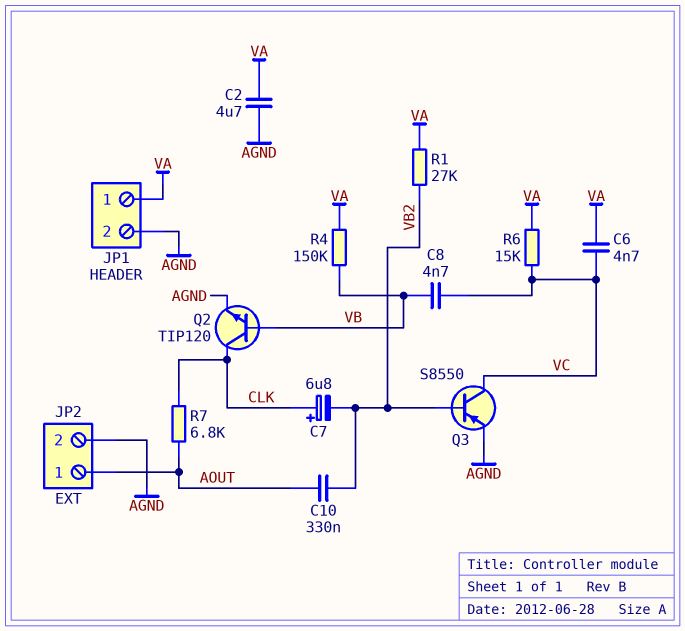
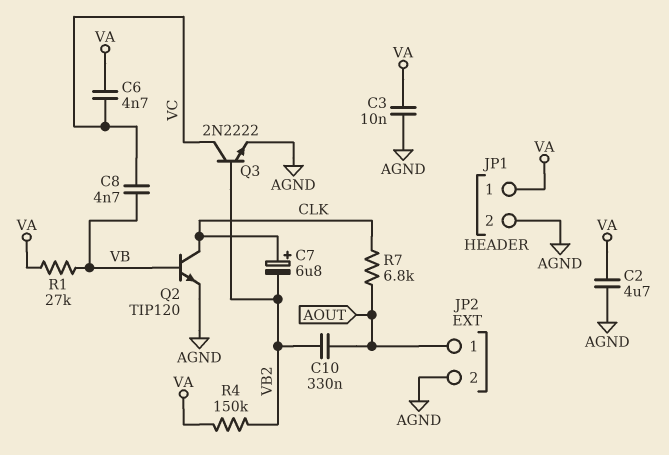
C3: none -> 10nF (AGND, VA)
Q3: PNP S8550 (B VB2, C VC, E AGND) -> NPN 2N2222 (B VB2, C VC, E AGND)
R1: 27k (VA, VB2) -> 27k (VA, VB)
R4: 150k (VA, VB) -> 150k (VA, VB2)
R6: 15k (VA, VC) -> none

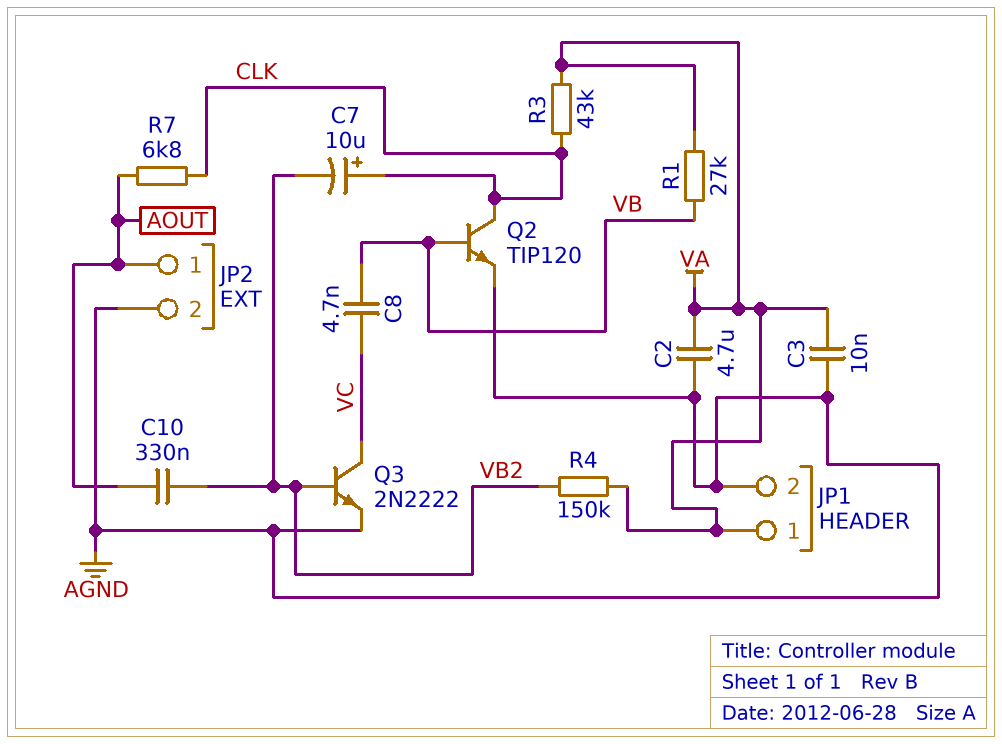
C6: 4.7nF (VA, VC) -> none
C7: 6.8uF (plus CLK, minus VB2) -> 10uF (plus CLK, minus VB2)
R3: none -> 43k (CLK, VA)

